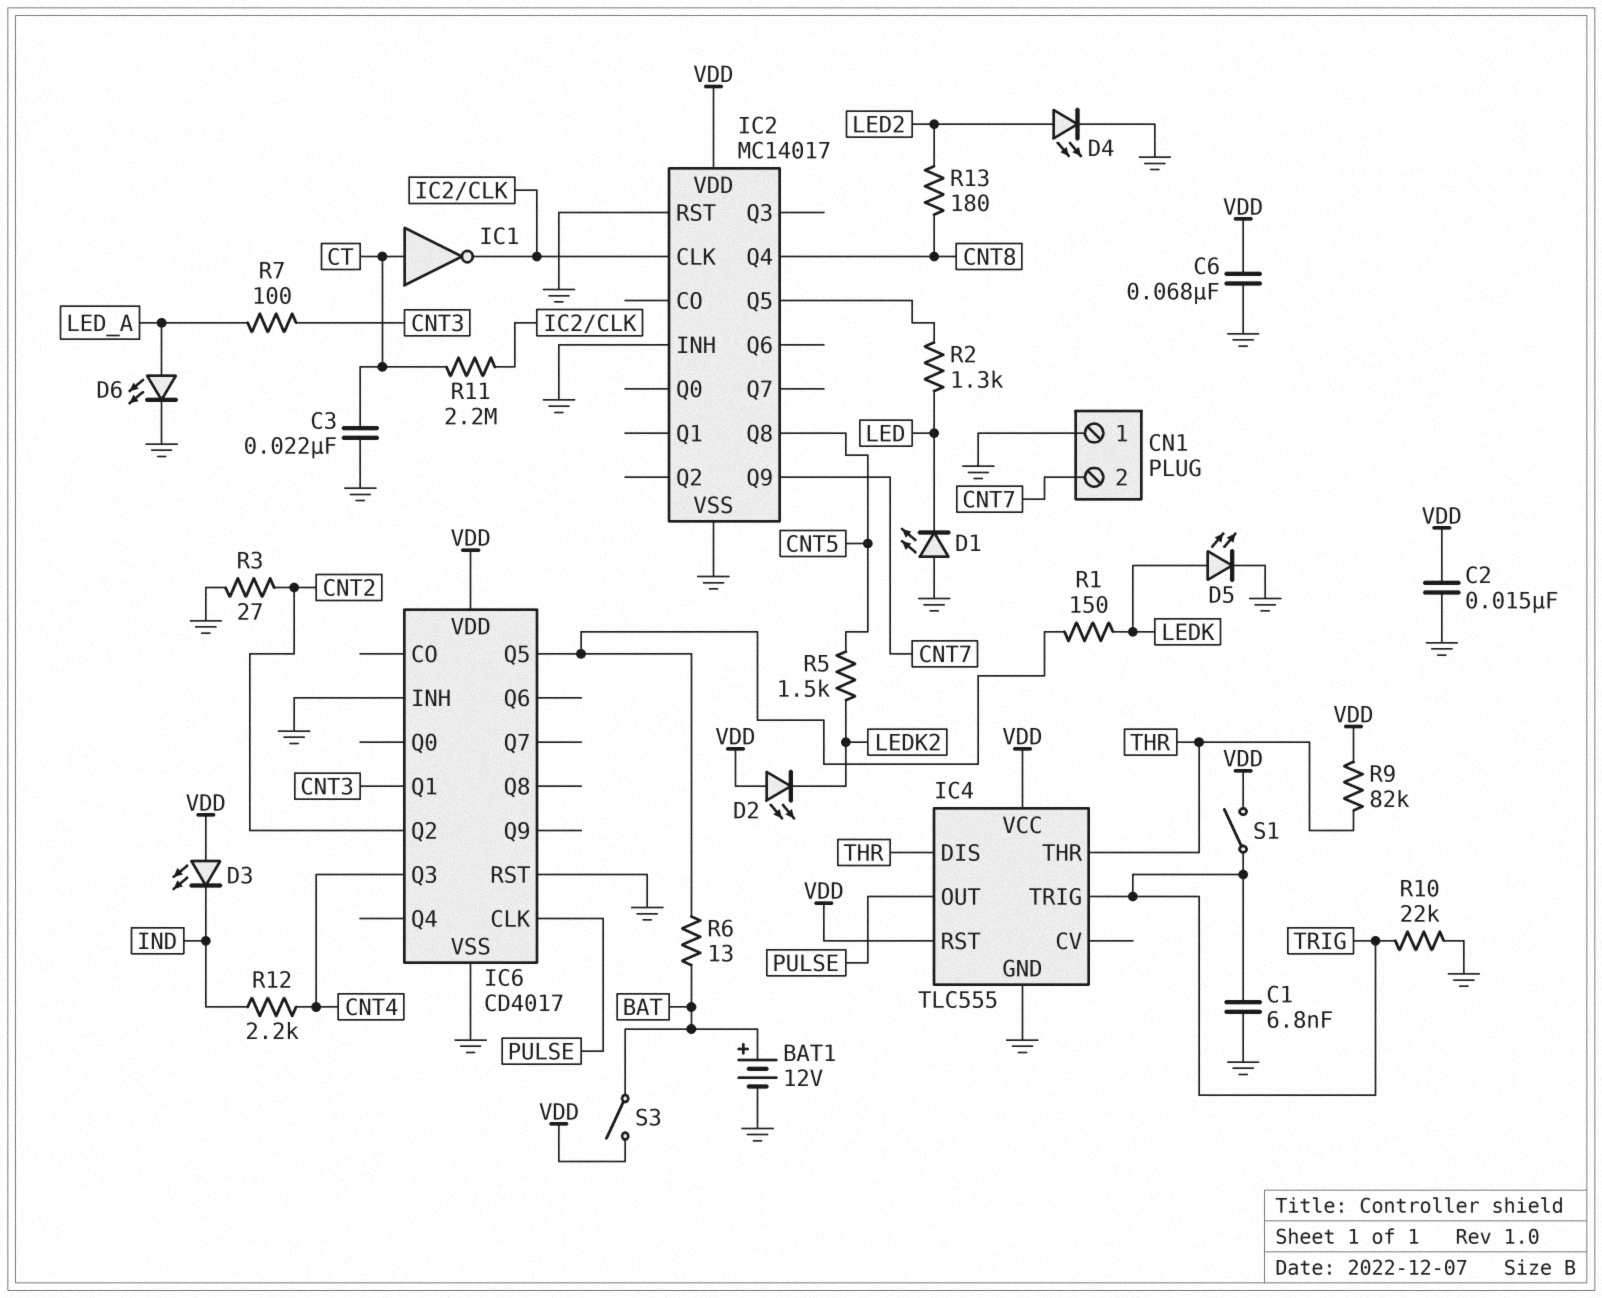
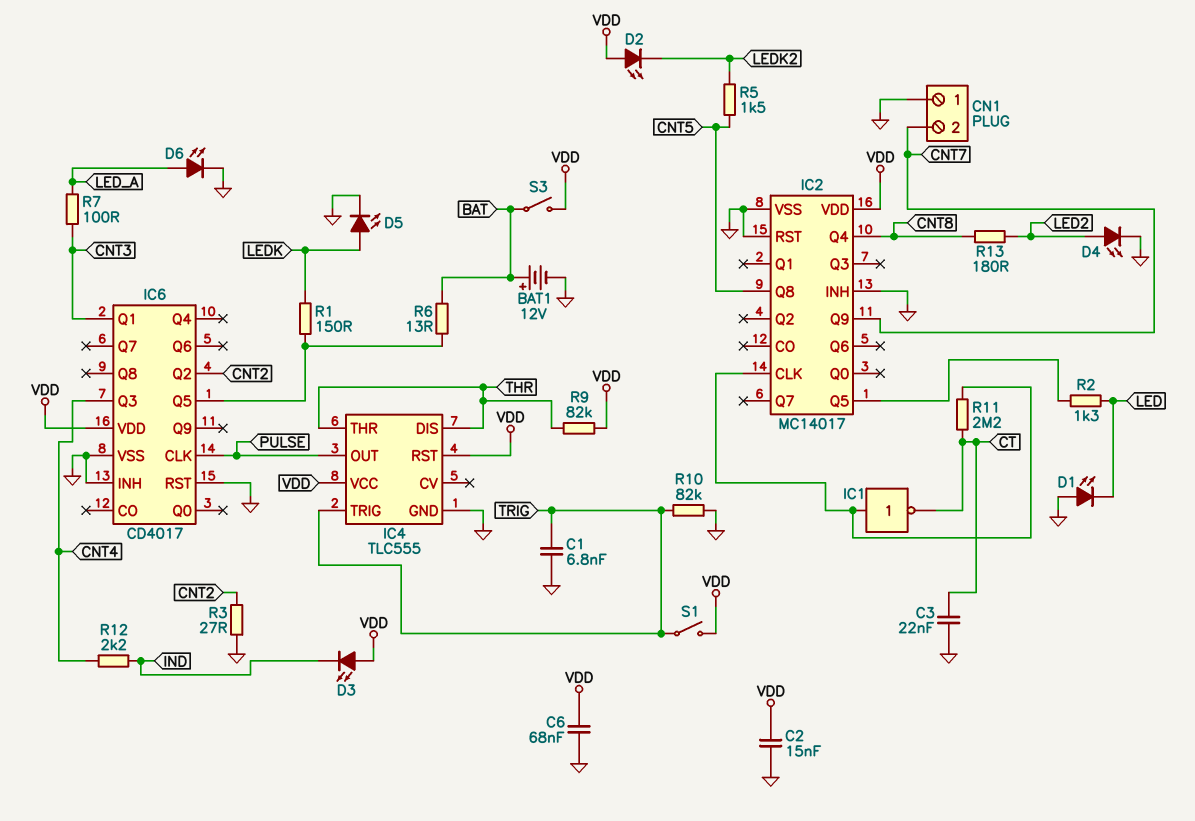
IC1: NOT (in CT, out IC2/CLK) -> NOT (in IC2/CLK, out CT)
R10: 22k (GND, TRIG) -> 82k (GND, TRIG)

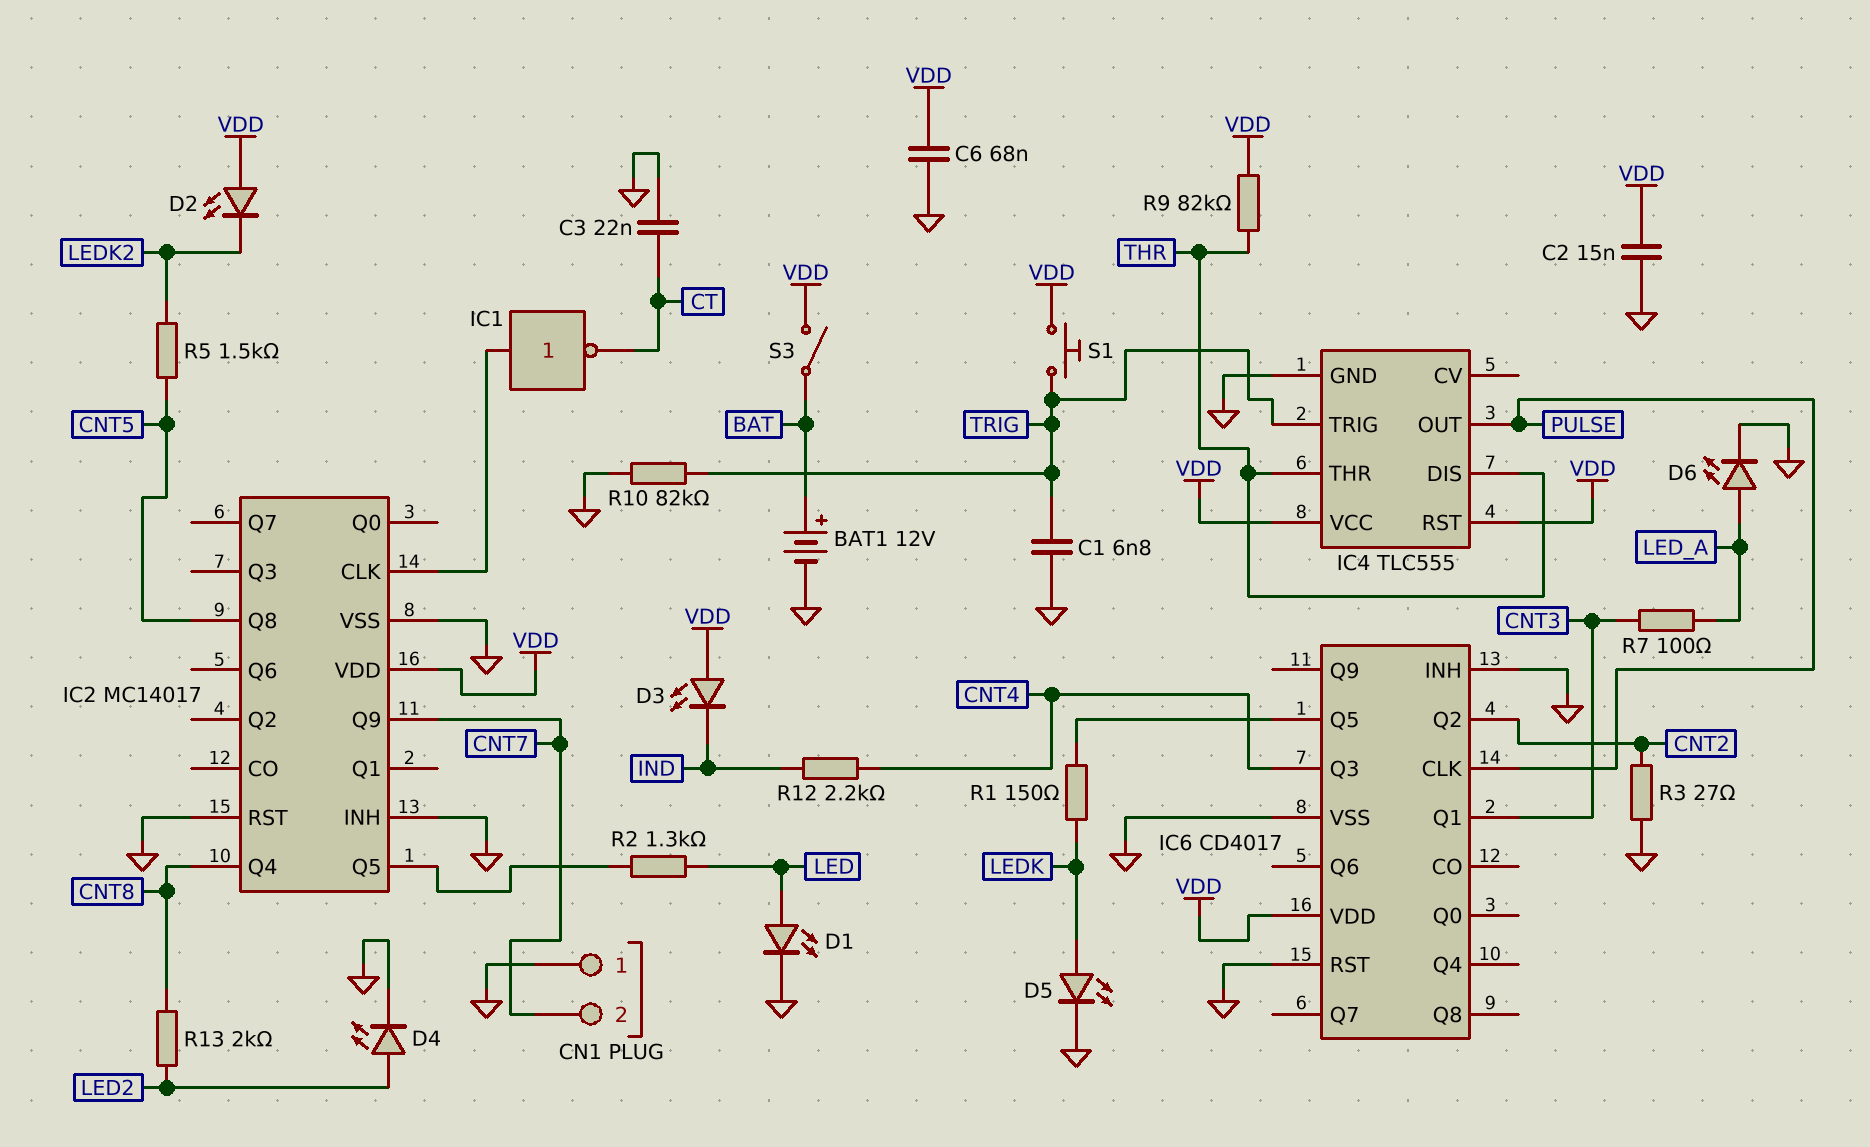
D1: LED (A GND, K LED) -> LED (A LED, K GND)
R6: 13 (BAT, IC6/Q5) -> none
R11: 2.2M (CT, IC2/CLK) -> none
R13: 180 (CNT8, LED2) -> 2k (CNT8, LED2)
S1: switch (TRIG, VDD) -> button (TRIG, VDD)

